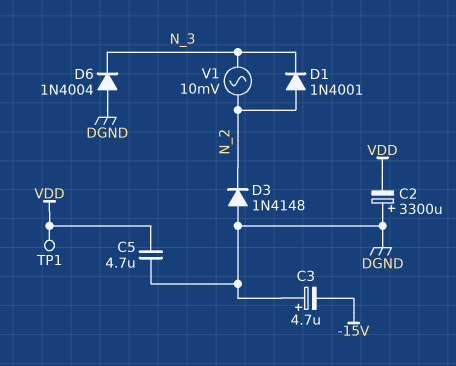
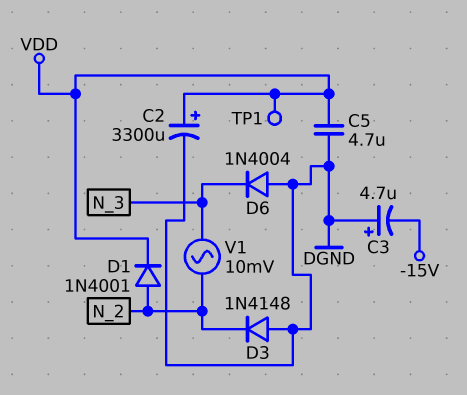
C2: 3300uF (plus DGND, minus VDD) -> 3300uF (plus VDD, minus DGND)
D1: diode 1N4001 (A N_2, K N_3) -> diode 1N4001 (A N_2, K VDD)

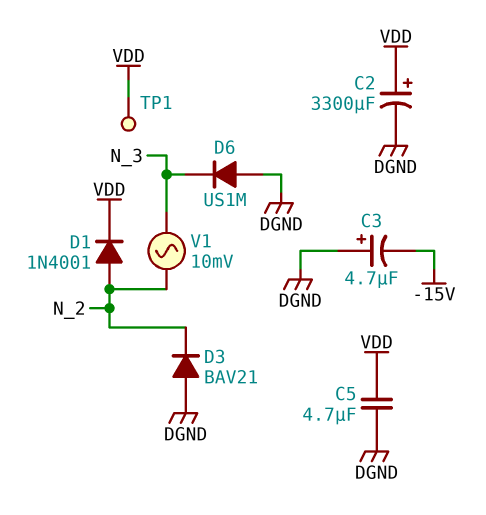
D3: diode 1N4148 (A DGND, K N_2) -> diode BAV21 (A DGND, K N_2)
D6: diode 1N4004 (A DGND, K N_3) -> diode US1M (A DGND, K N_3)

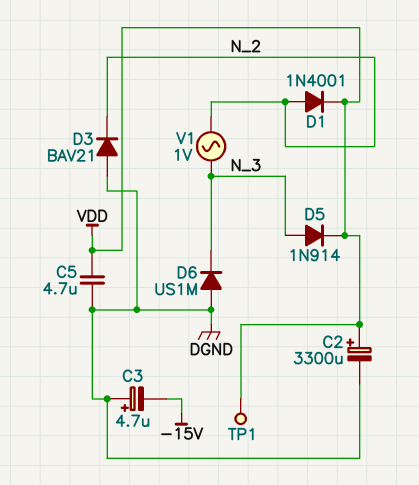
D5: none -> diode 1N914 (A N_3, K VDD)
V1: AC 10mV (N_2, N_3) -> AC 1V (N_2, N_3)

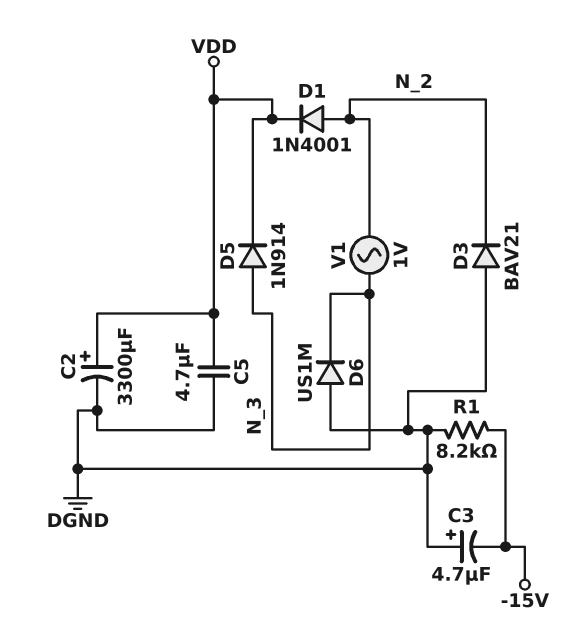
R1: none -> 8.2k (-15V, DGND)
TP1: test point (VDD) -> none

